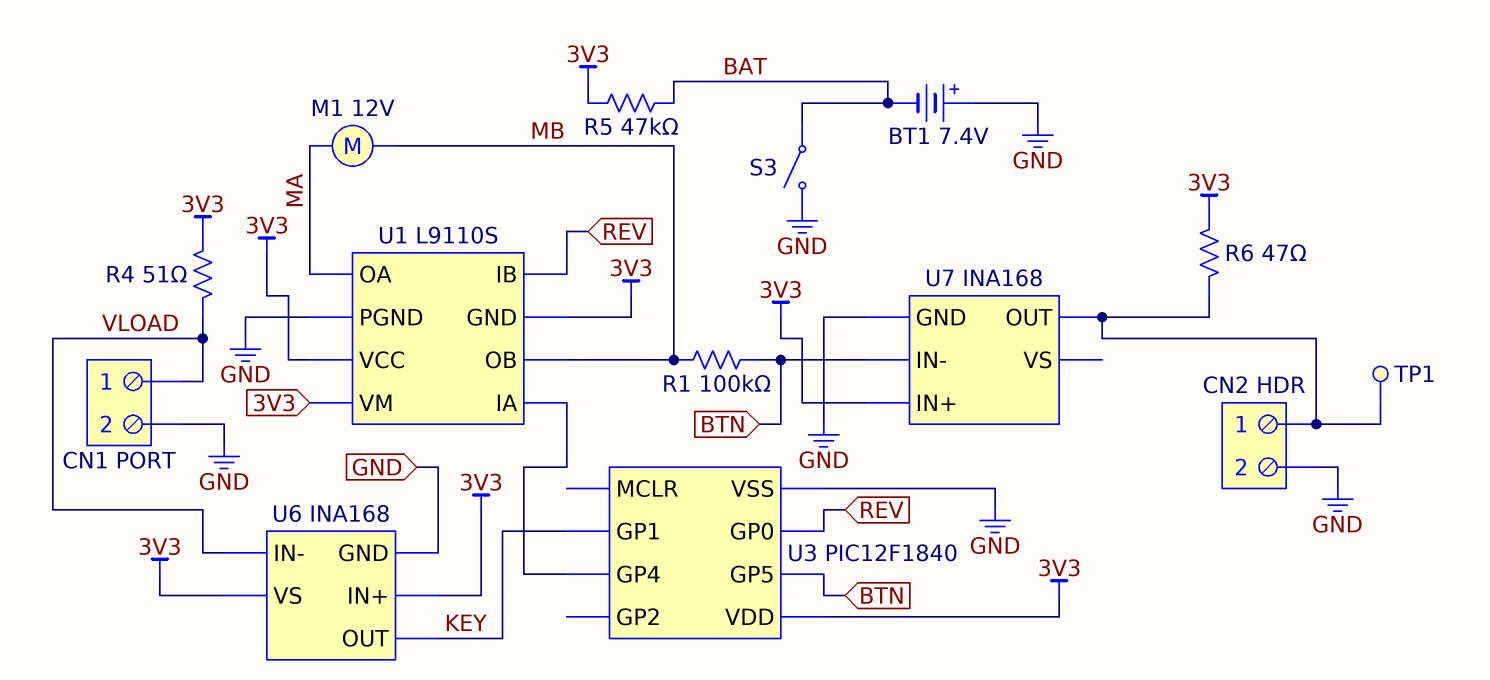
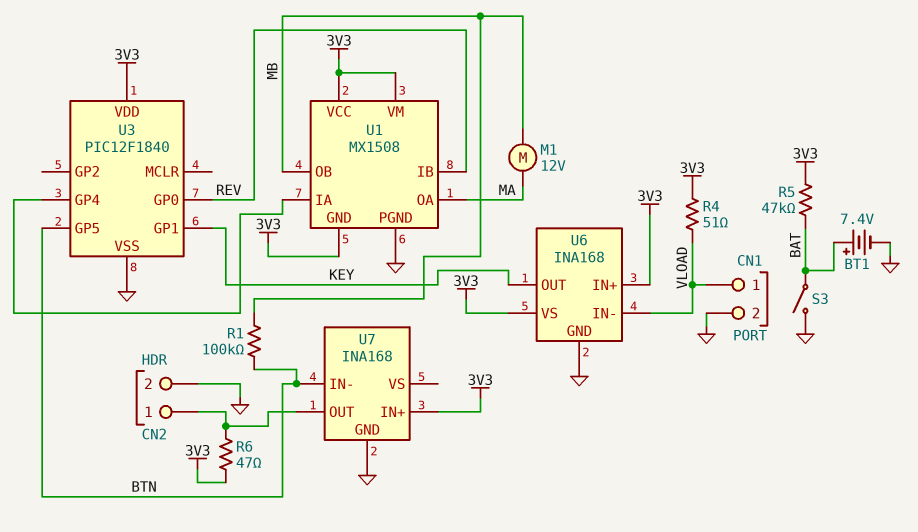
BT1: 7.4V (plus GND, minus BAT) -> 7.4V (plus BAT, minus GND)
TP1: test point (CN2/1) -> none
U1: L9110S -> MX1508

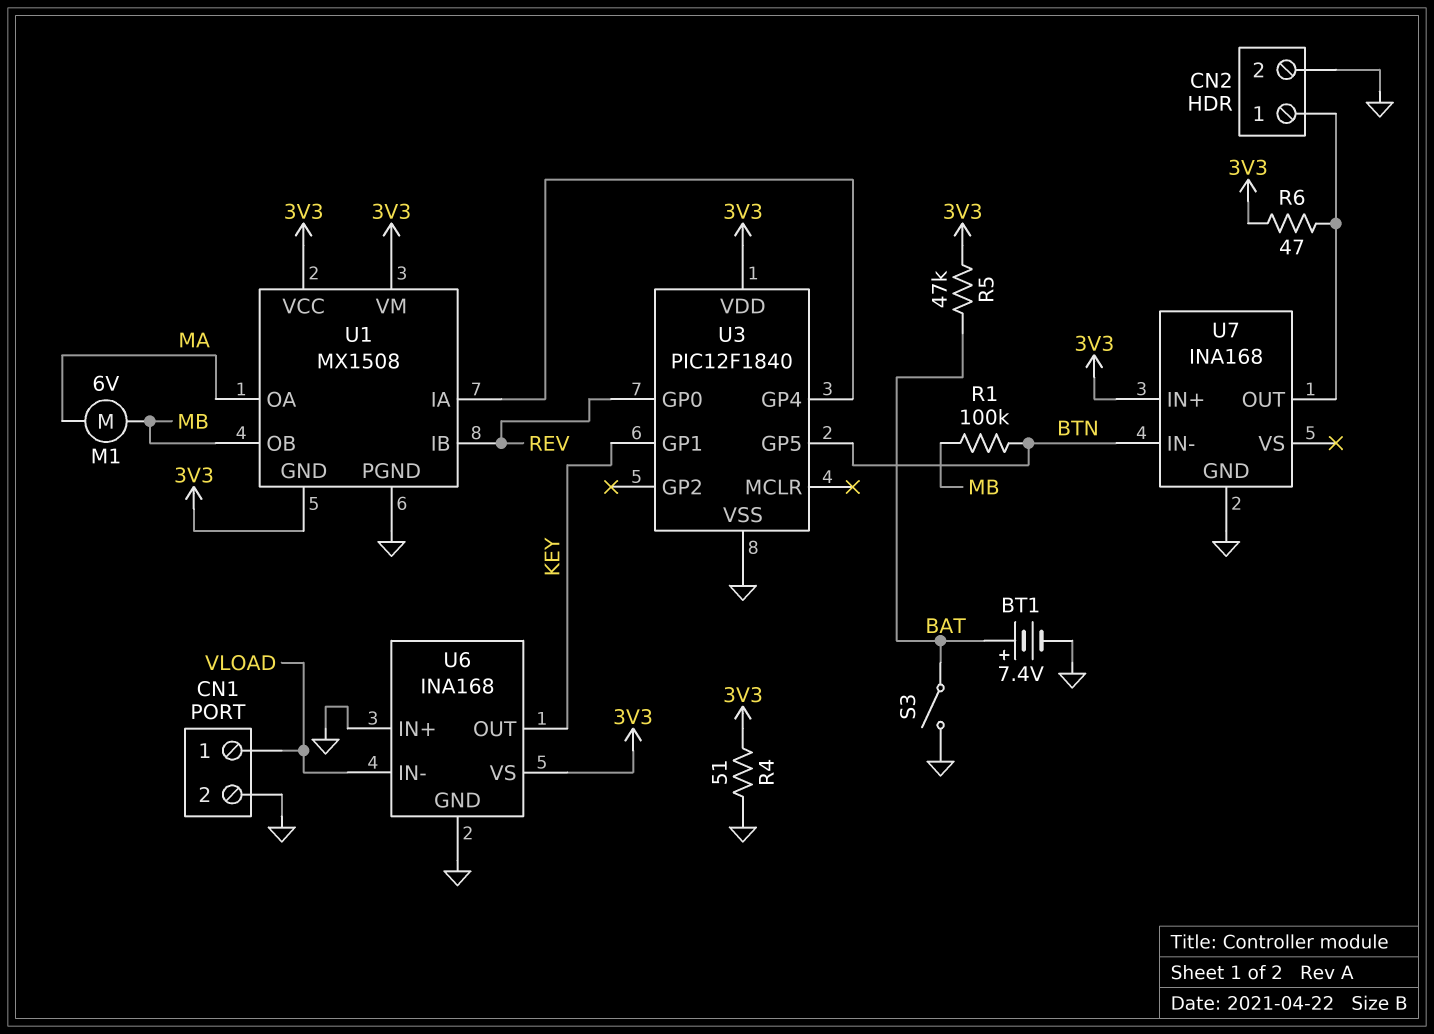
M1: motor 12V (MA, MB) -> motor 6V (MA, MB)
R4: 51 (3V3, VLOAD) -> 51 (3V3, GND)
U6 pin IN+: 3V3 -> GND

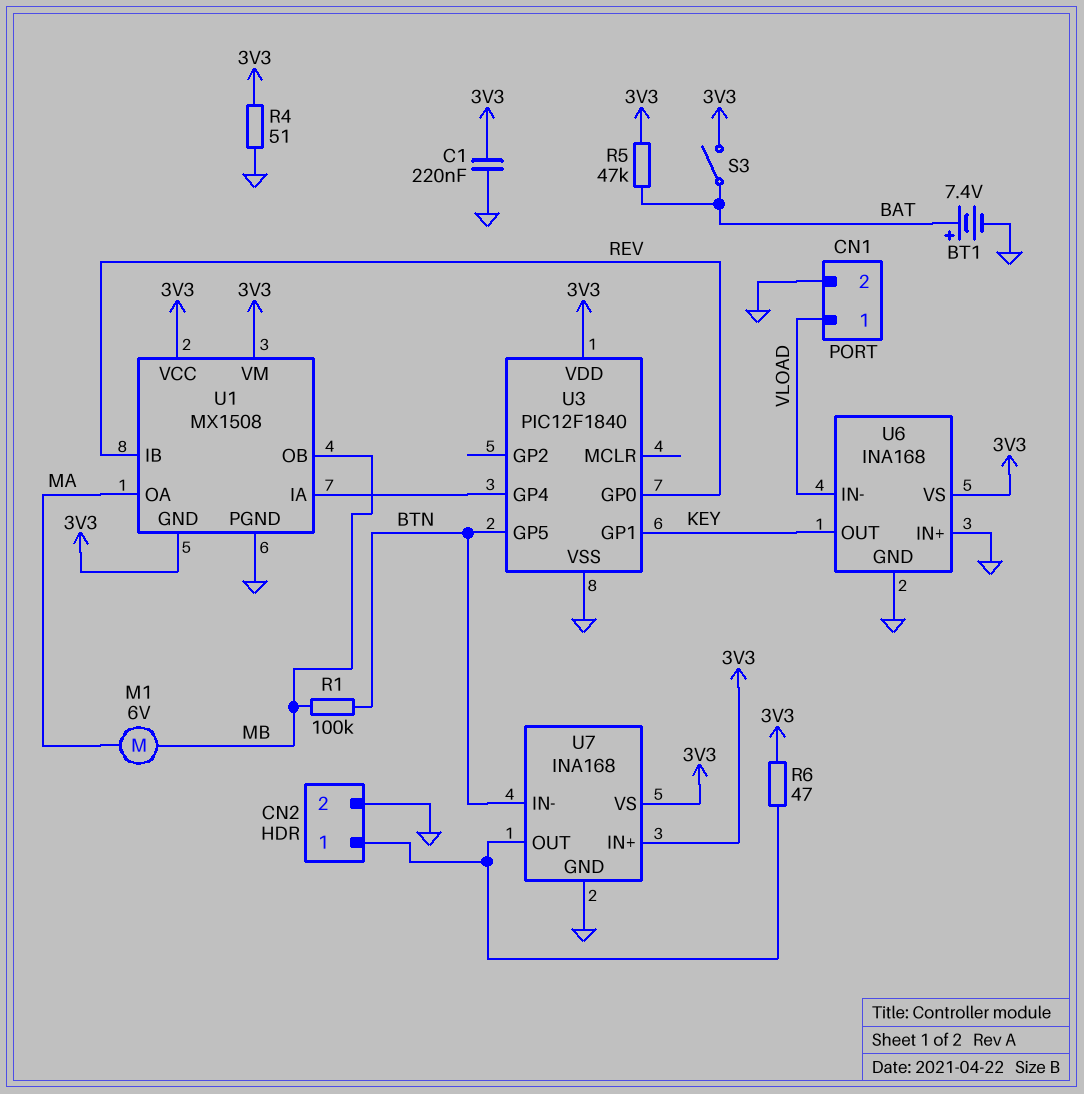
C1: none -> 220nF (3V3, GND)
S3: switch (BAT, GND) -> switch (3V3, BAT)
U7 pin VS: none -> 3V3

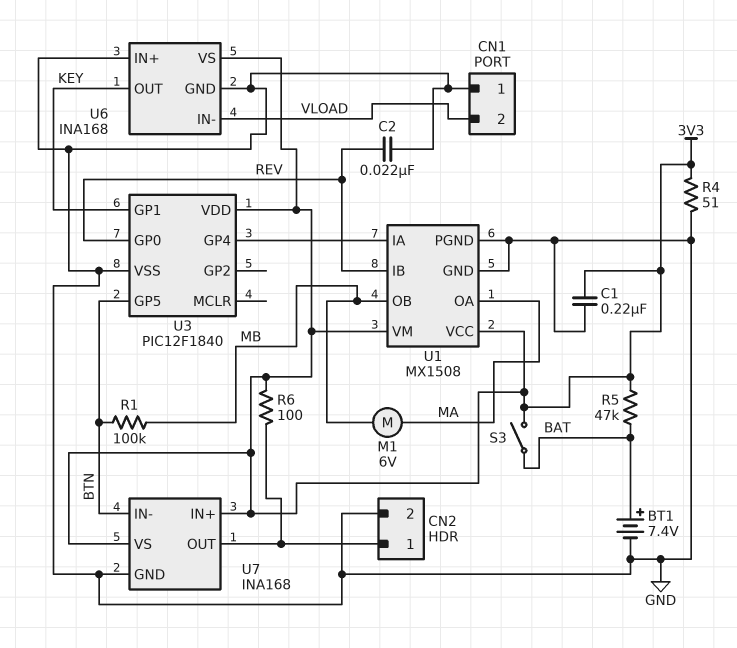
C2: none -> 22nF (GND, REV)
CN1 pin 1: VLOAD -> GND
CN1 pin 2: GND -> VLOAD
R6: 47 (3V3, CN2/1) -> 100 (3V3, CN2/1)
U1 pin GND: 3V3 -> GND

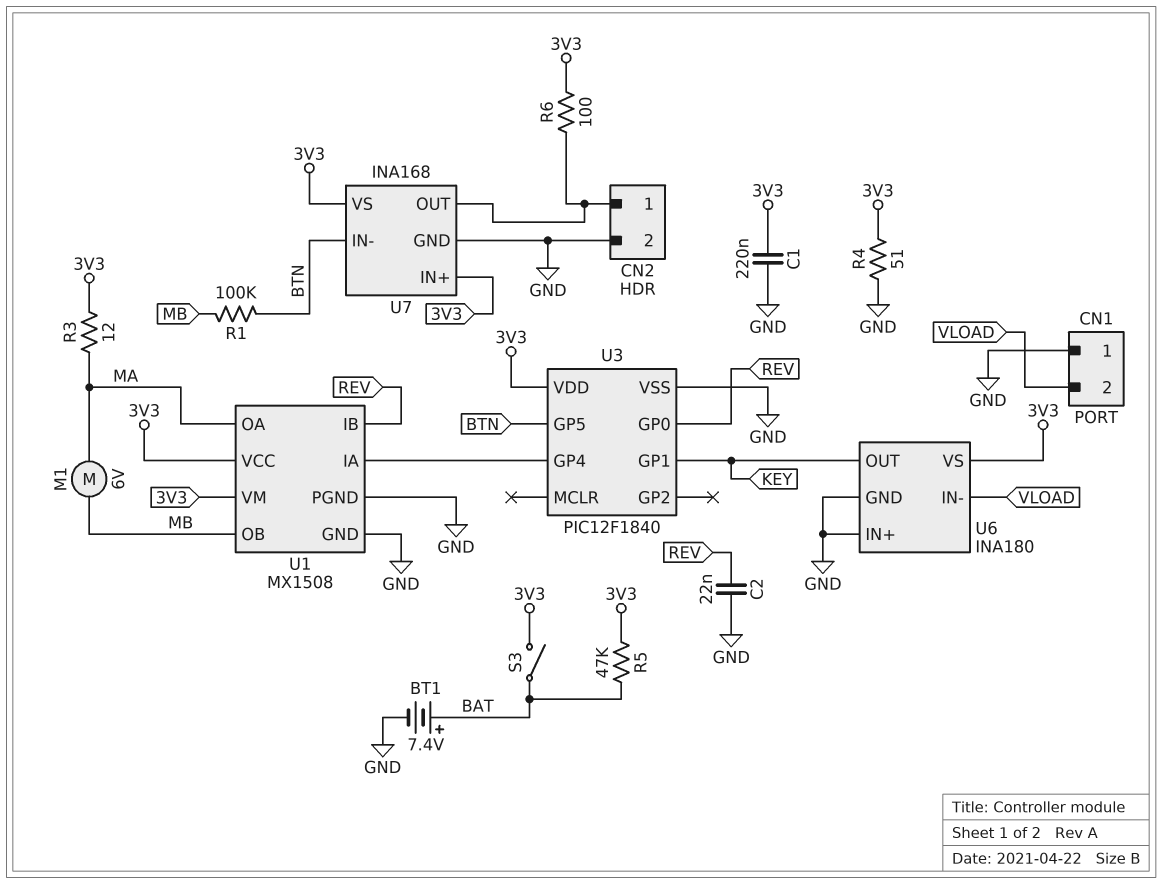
R3: none -> 12 (3V3, MA)
U6: INA168 -> INA180

